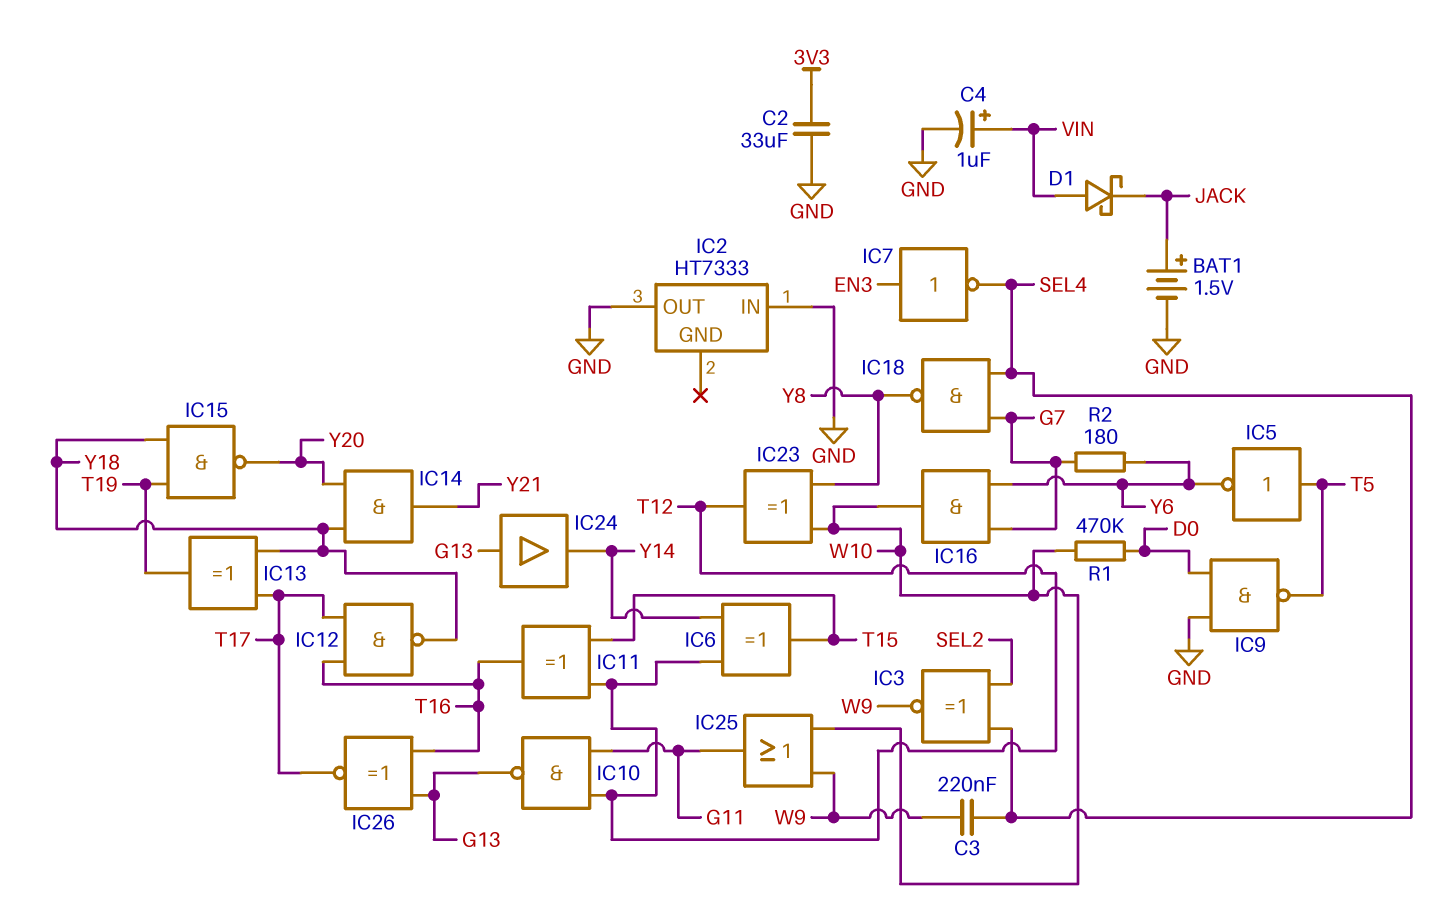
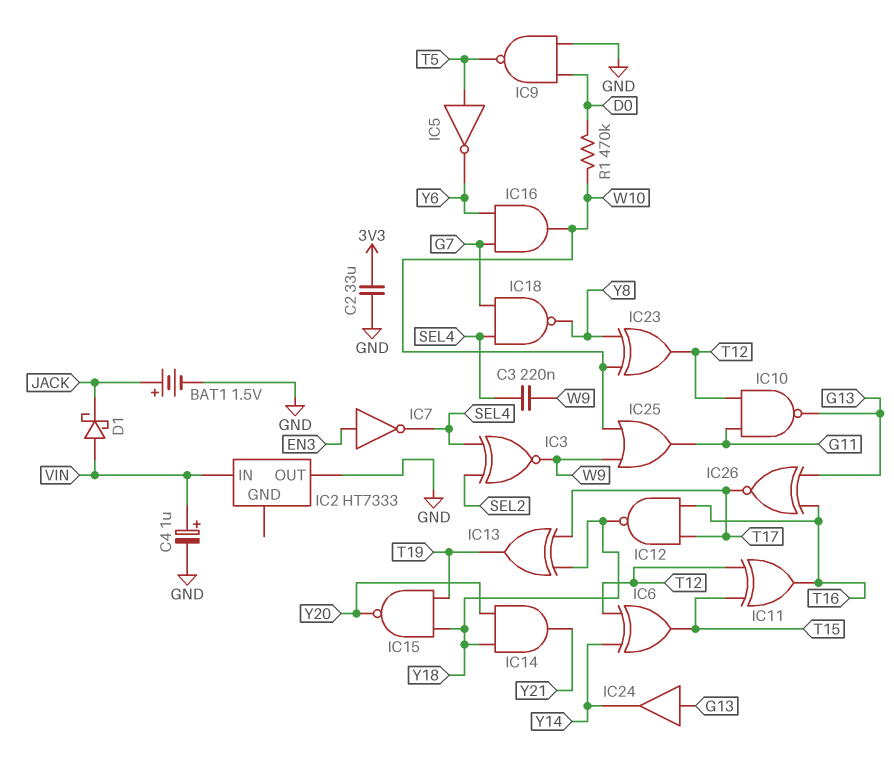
IC2 pin IN: GND -> VIN
R2: 180 (G7, Y6) -> none

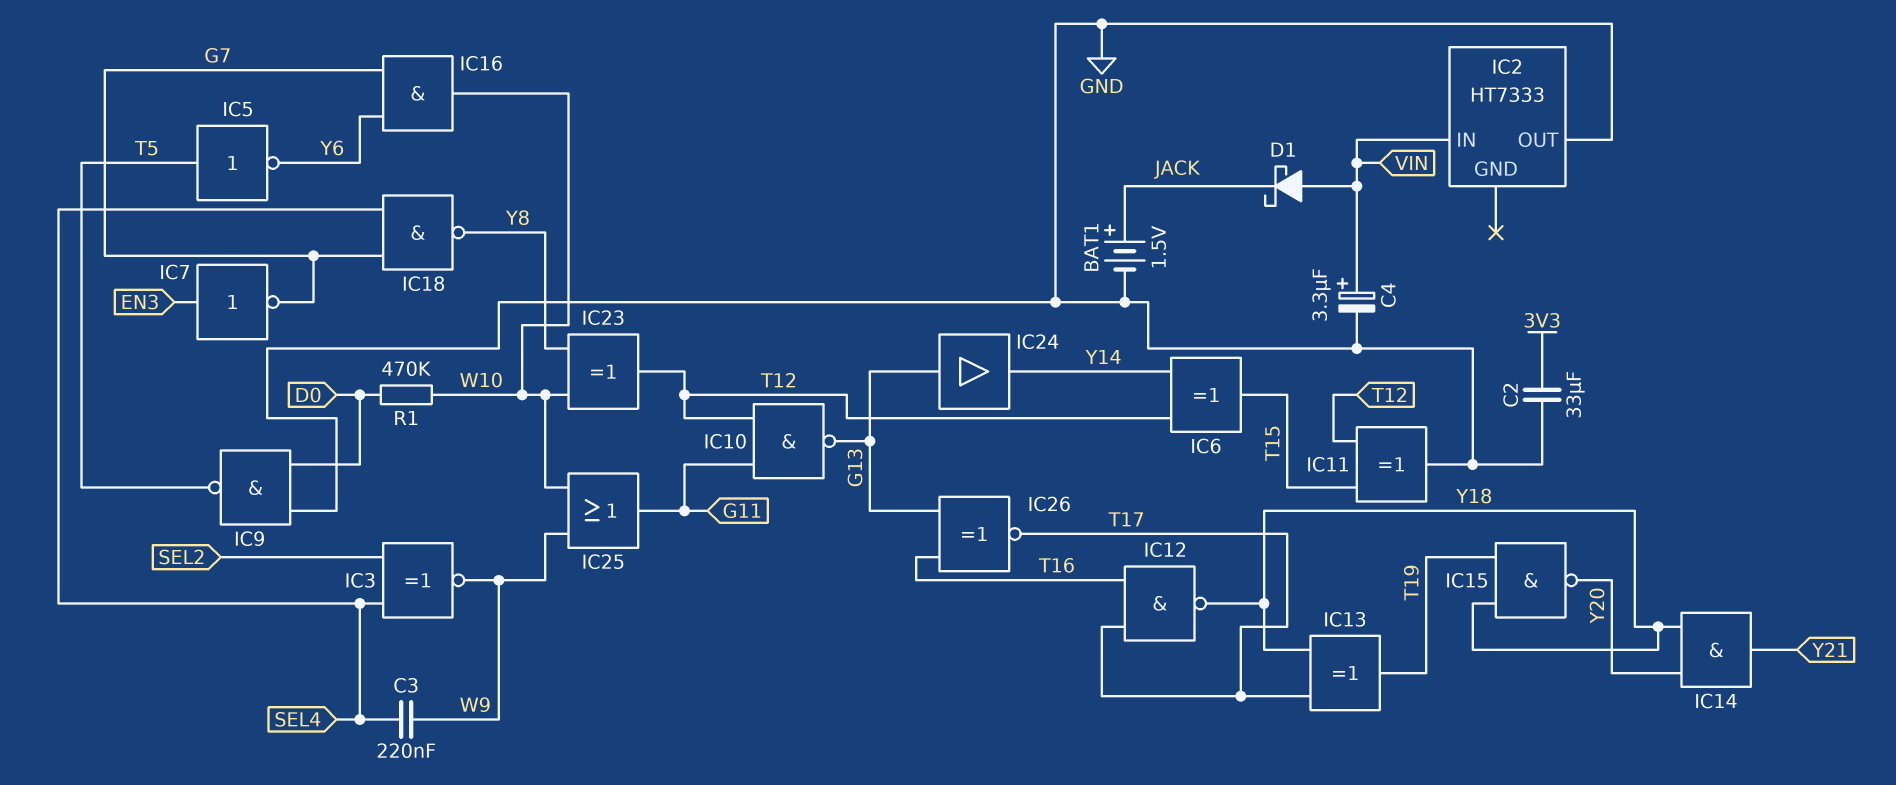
C4: 1uF (plus VIN, minus GND) -> 3.3uF (plus VIN, minus GND)
IC7: NOT (in EN3, out SEL4) -> NOT (in EN3, out G7)
IC11: XOR (in T12, in T15, out T16) -> XOR (in T12, in T15, out GND)

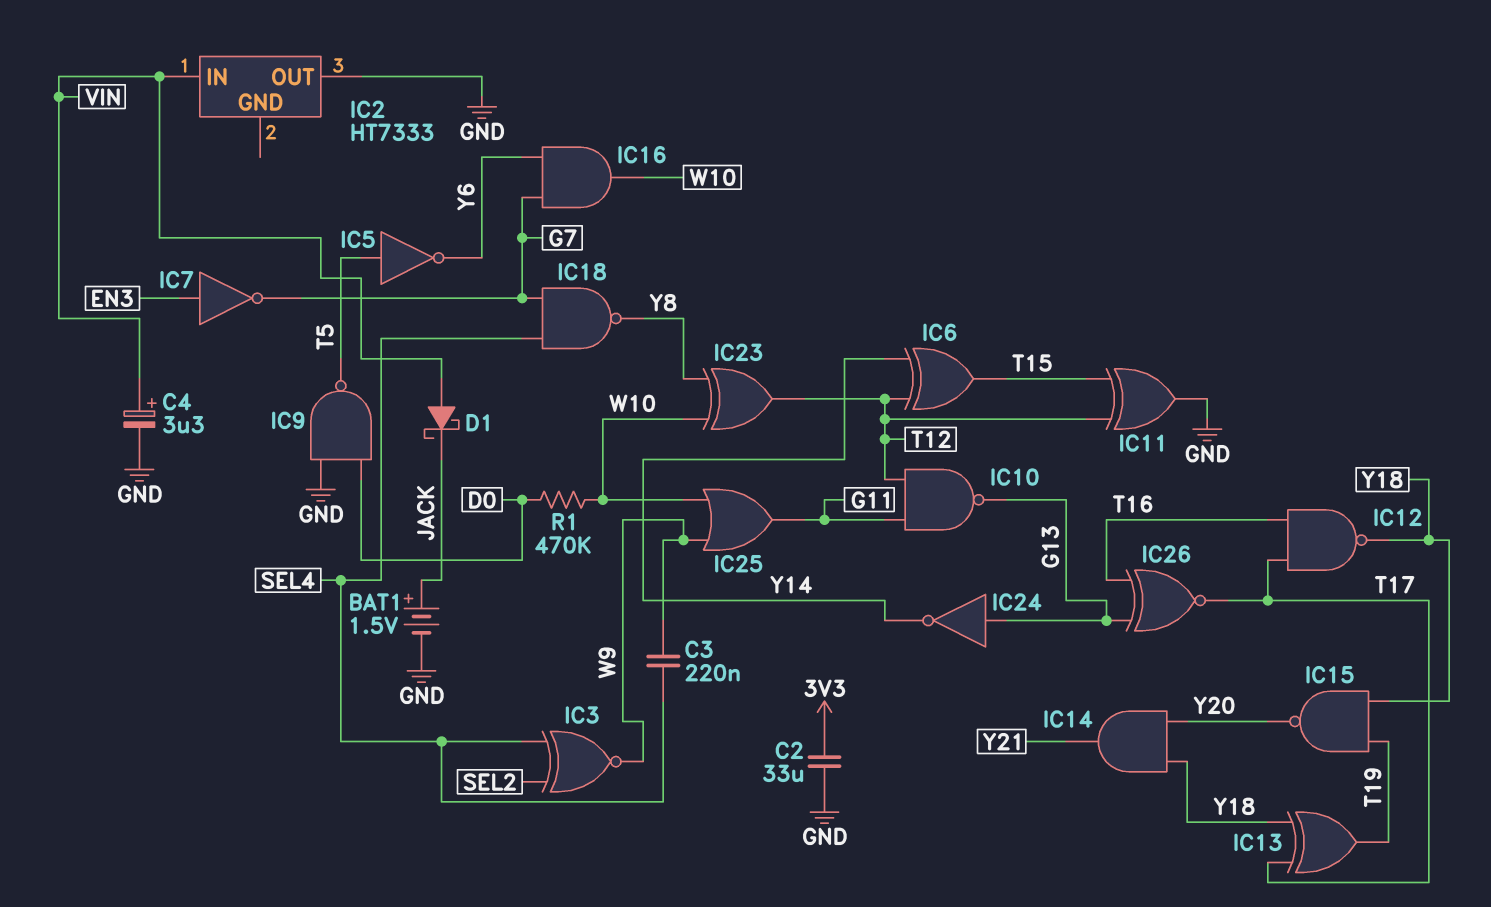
IC24: buffer (in G13, out Y14) -> NOT (in G13, out Y14)

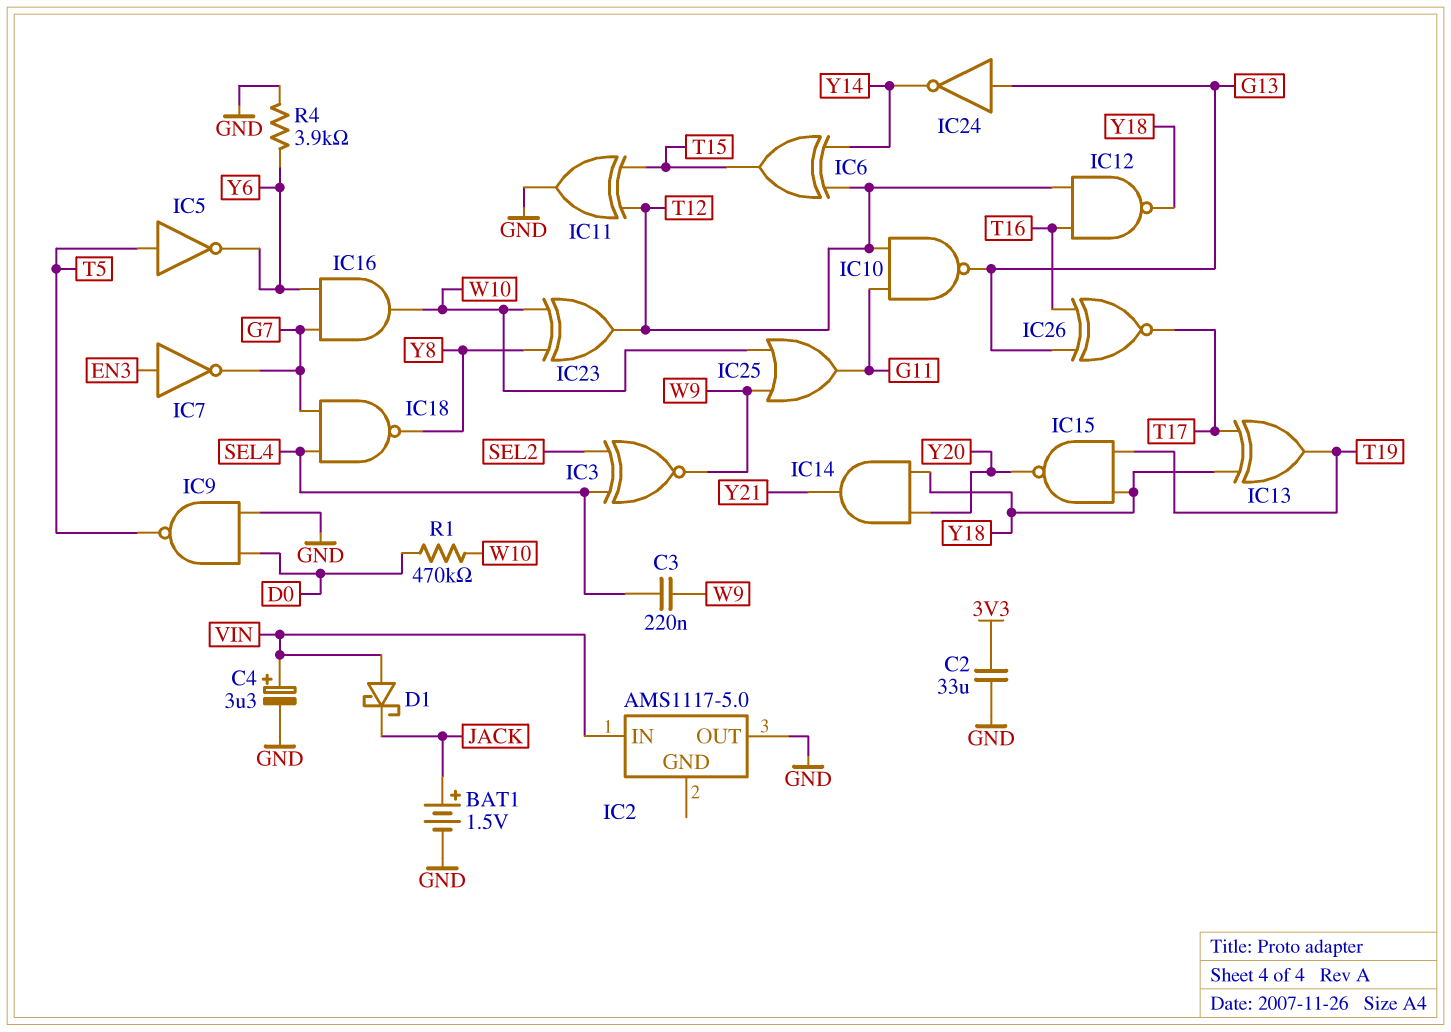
IC2: HT7333 -> AMS1117-5.0
IC12: NAND (in T16, in T17, out Y18) -> NAND (in T12, in T16, out Y18)
R4: none -> 3.9k (GND, Y6)

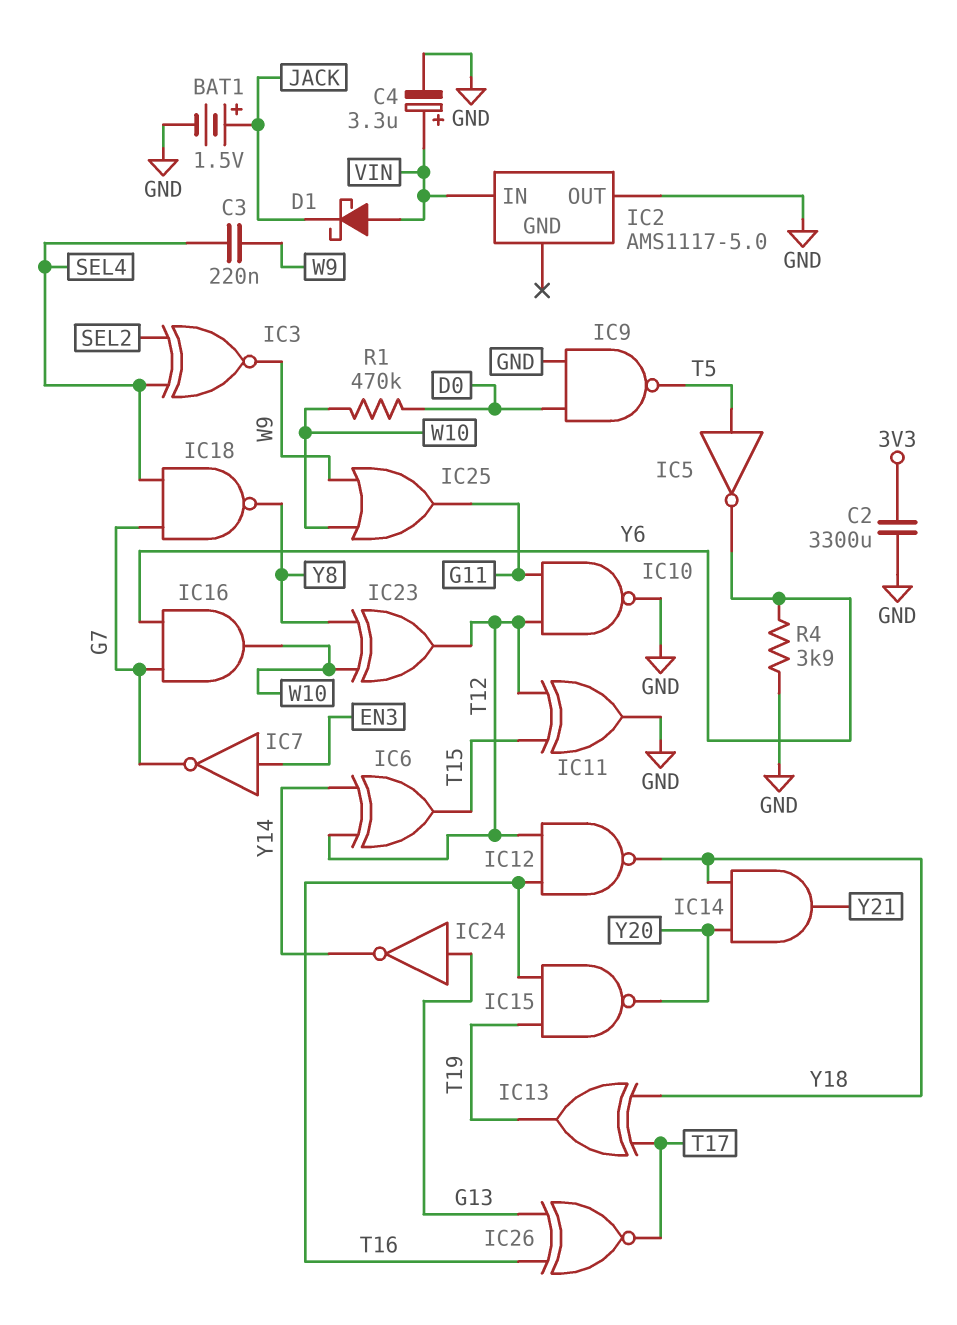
C2: 33uF (3V3, GND) -> 3300uF (3V3, GND)
IC10: NAND (in G11, in T12, out G13) -> NAND (in G11, in T12, out GND)
IC15: NAND (in T19, in Y18, out Y20) -> NAND (in T16, in T19, out Y20)

